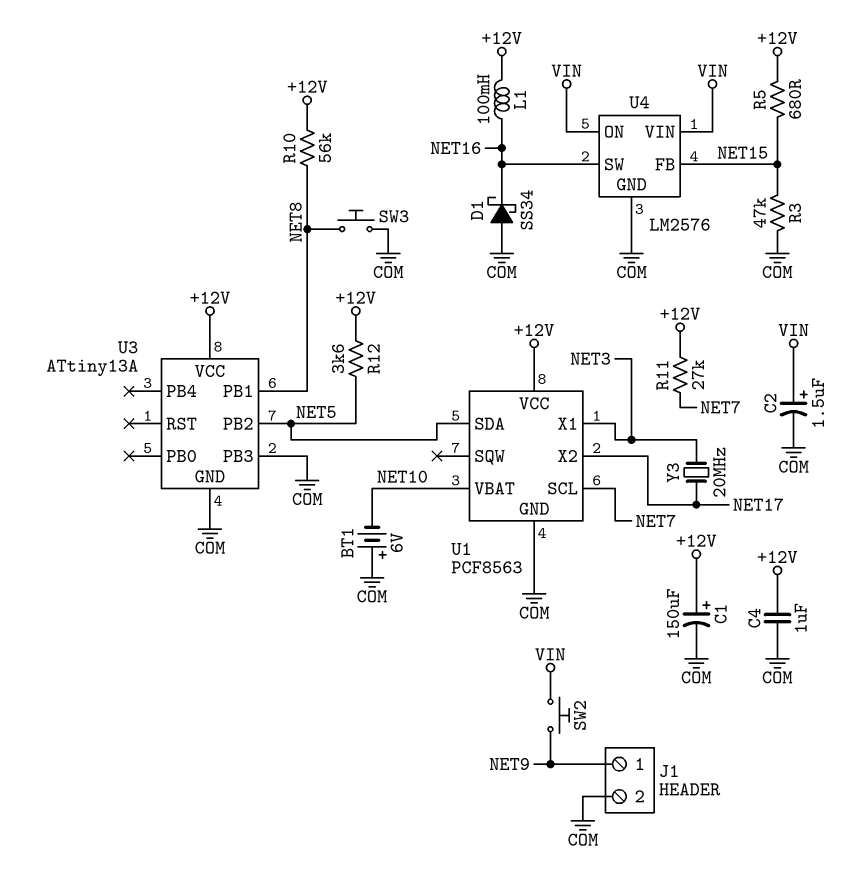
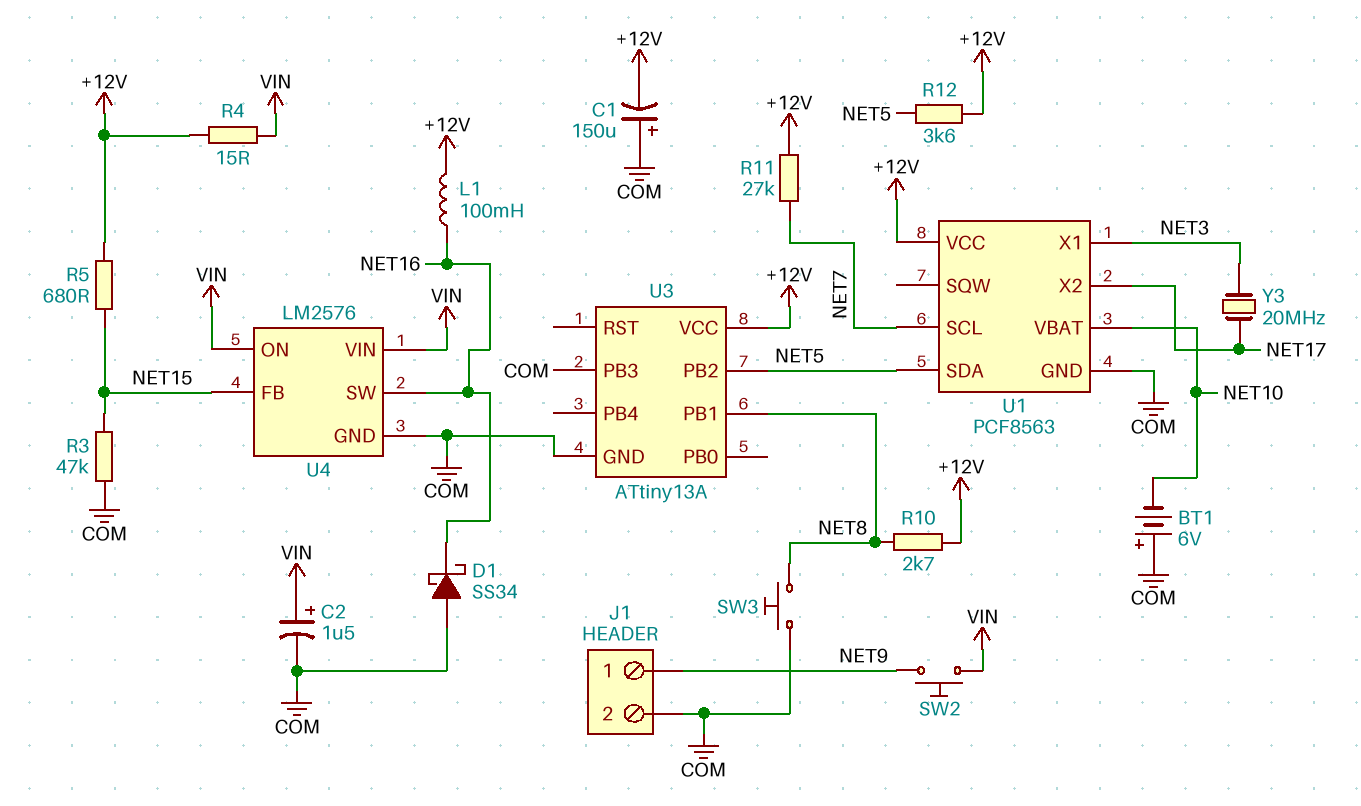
C1: 150uF (plus +12V, minus COM) -> 150uF (plus COM, minus +12V)
C4: 1uF (+12V, COM) -> none
R4: none -> 15 (+12V, VIN)
R10: 56k (+12V, NET8) -> 2.7k (+12V, NET8)

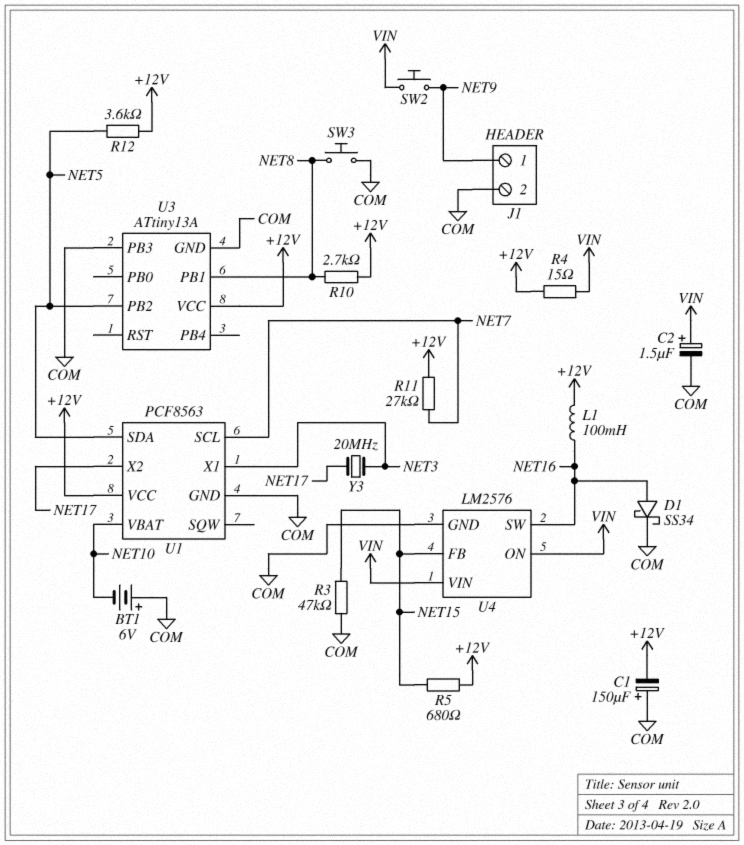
D1: schottky SS34 (A COM, K NET16) -> schottky SS34 (A NET16, K COM)

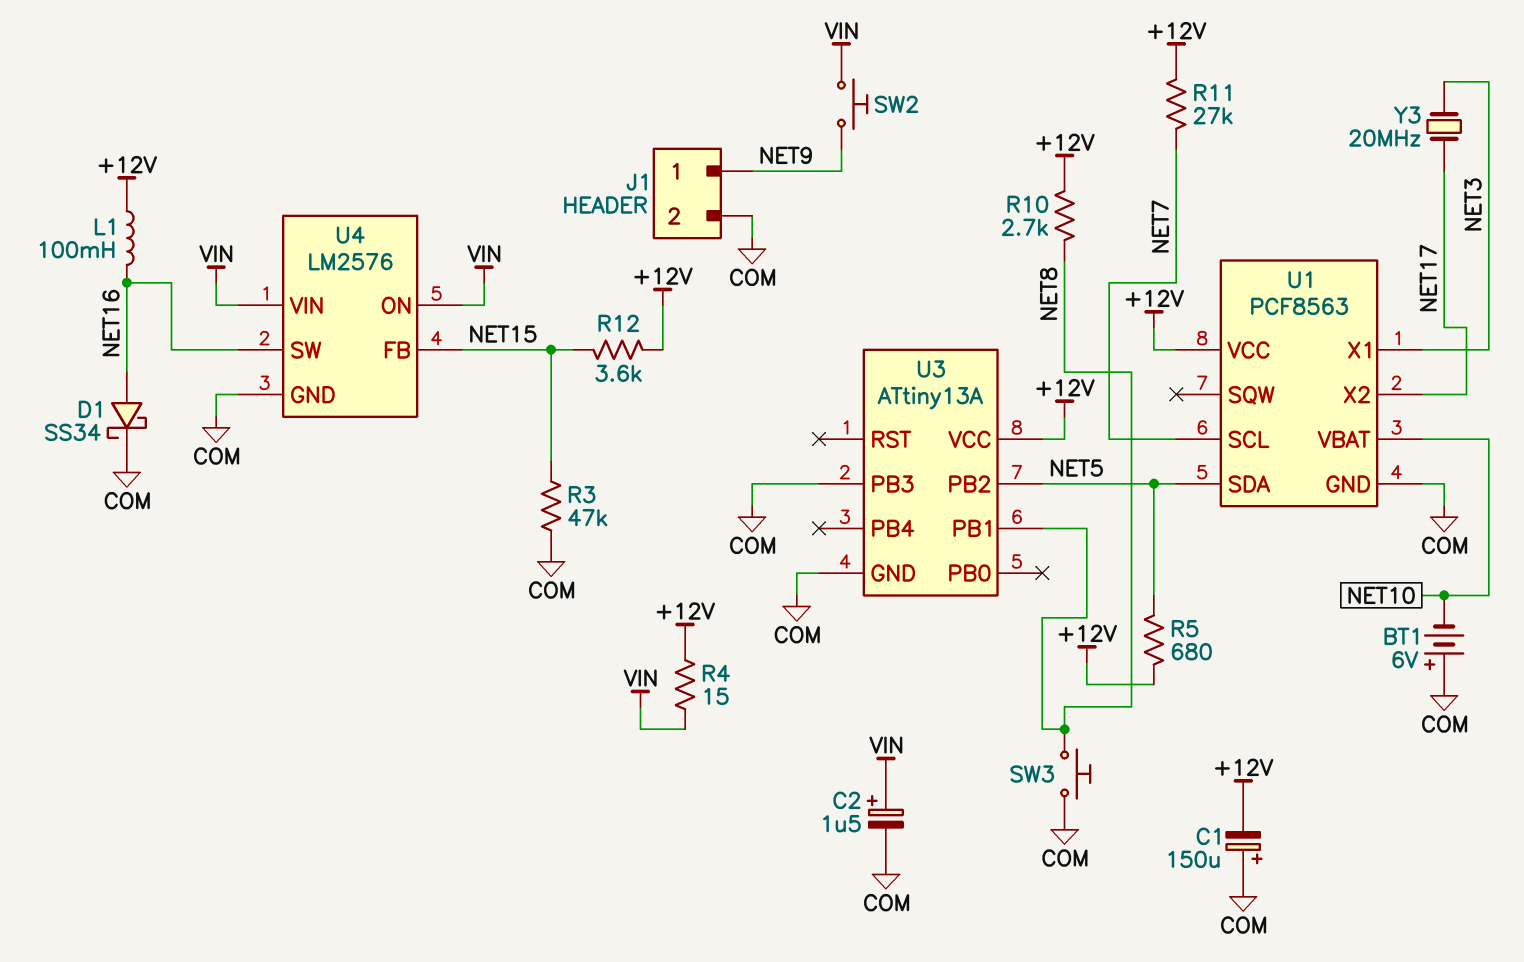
R5: 680 (+12V, NET15) -> 680 (+12V, NET5)
R12: 3.6k (+12V, NET5) -> 3.6k (+12V, NET15)

